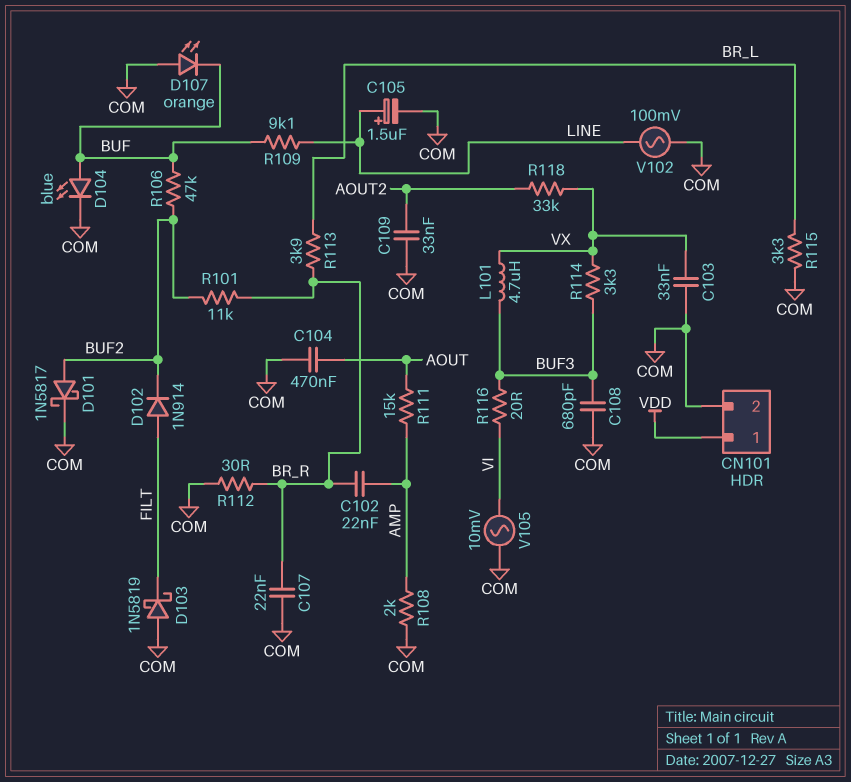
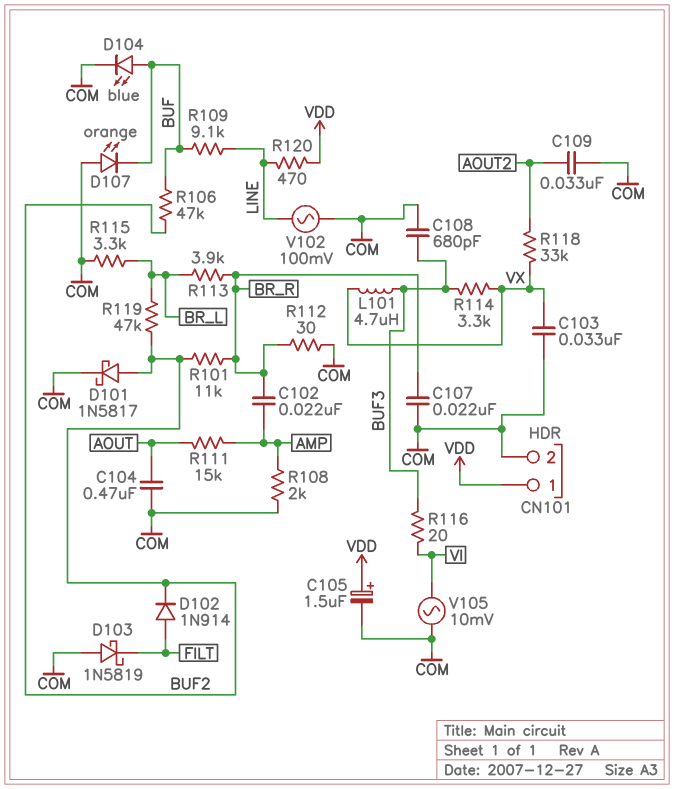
C105: 1.5uF (plus LINE, minus COM) -> 1.5uF (plus VDD, minus COM)
R119: none -> 47k (BR_L, BUF2)
R120: none -> 470 (LINE, VDD)

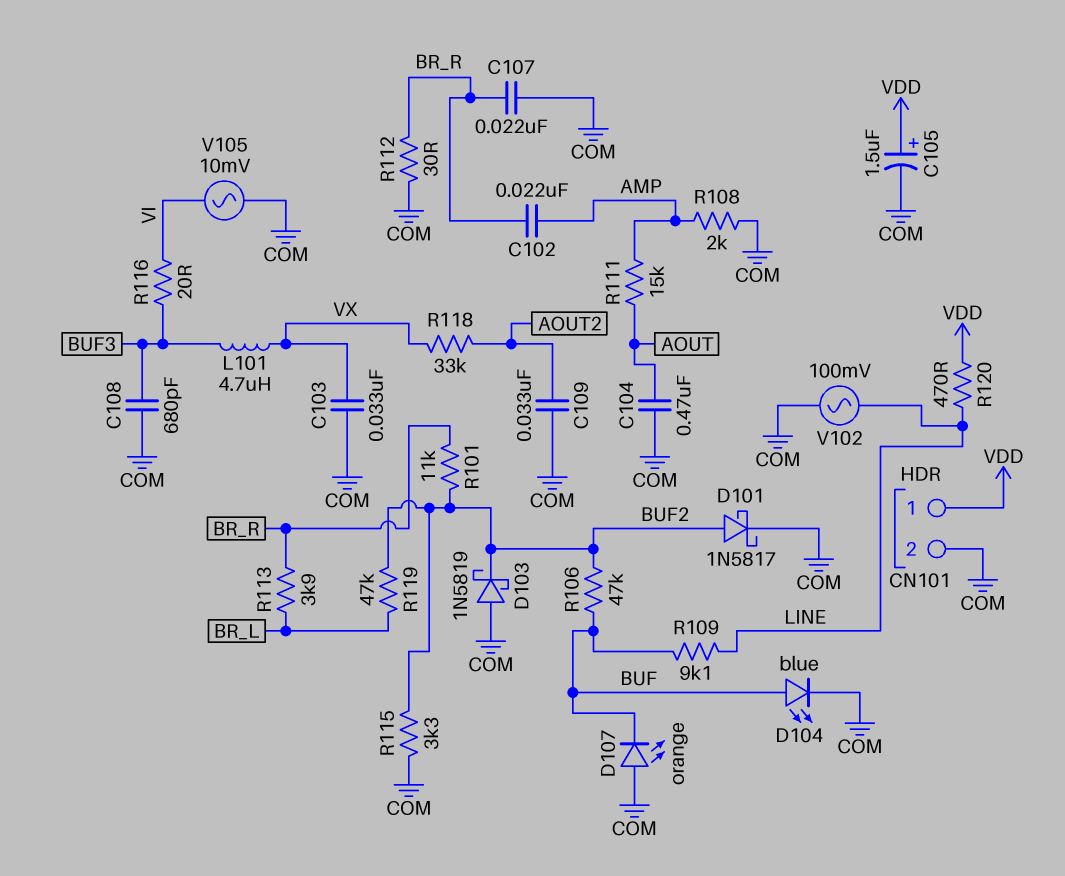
D102: diode 1N914 (A FILT, K BUF2) -> none
D103: schottky 1N5819 (A COM, K FILT) -> schottky 1N5819 (A COM, K BUF2)
R114: 3.3k (BUF3, VX) -> none
R115: 3.3k (BR_L, COM) -> 3.3k (BUF2, COM)

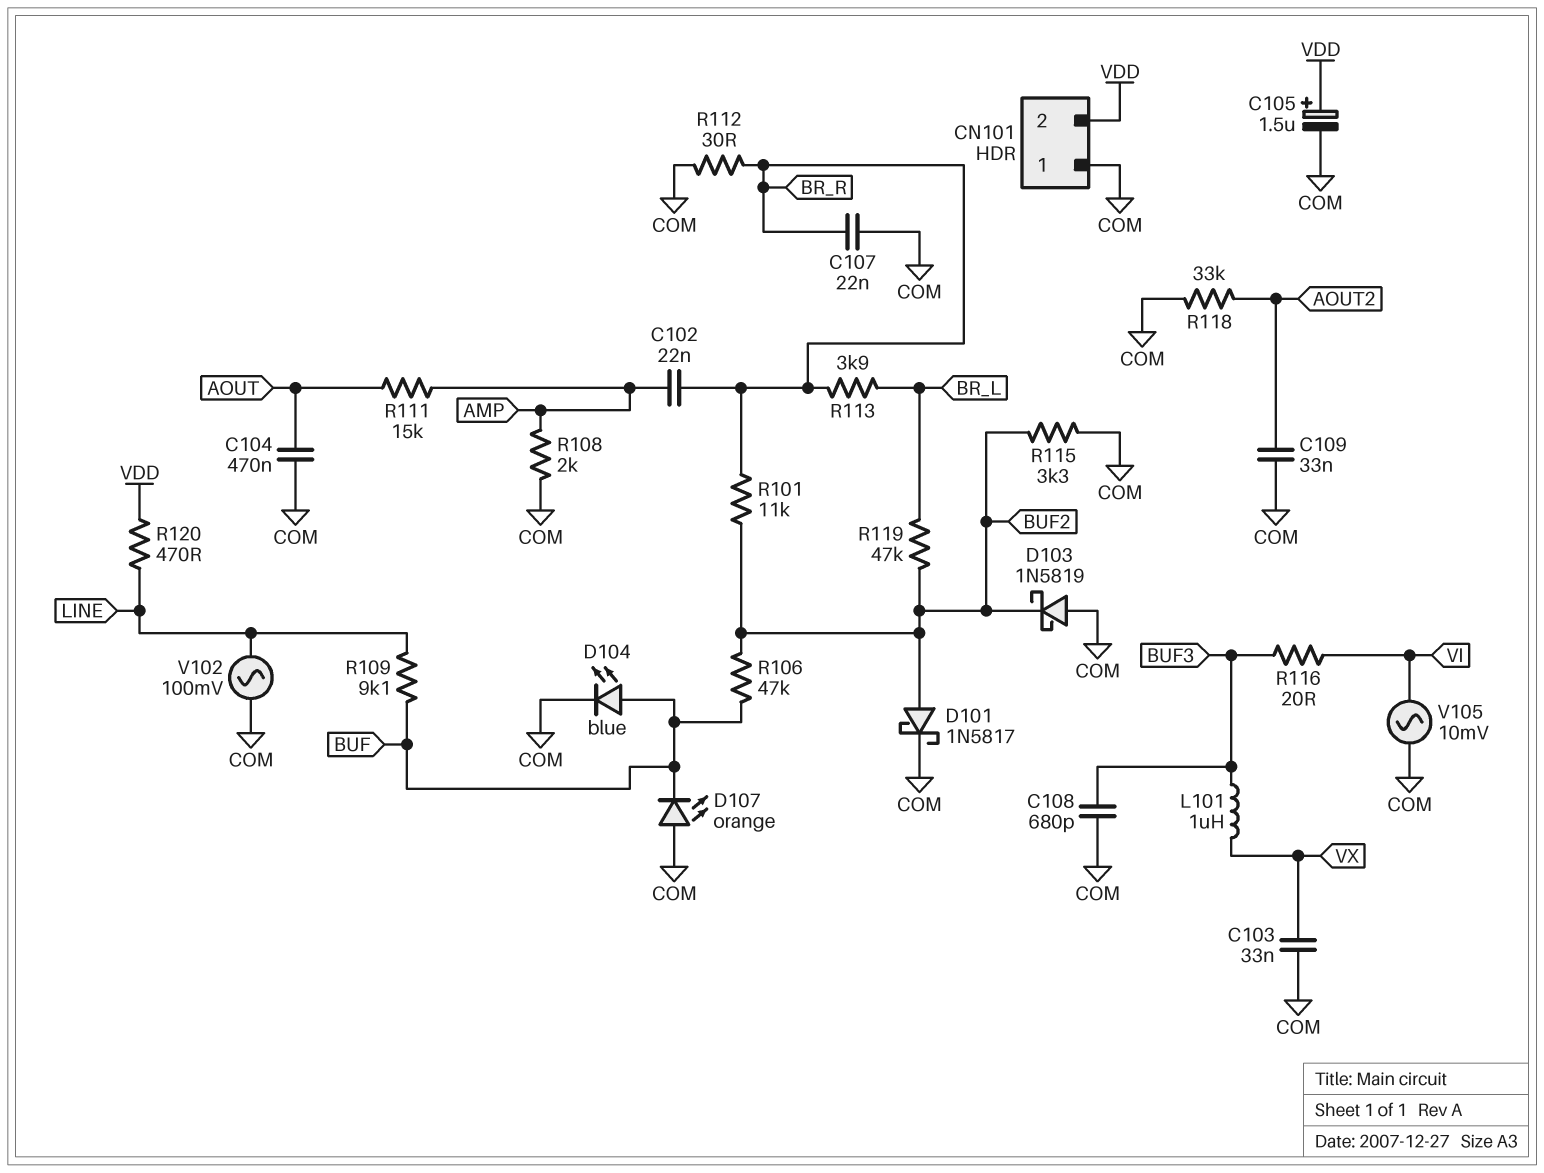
CN101 pin 1: VDD -> COM
CN101 pin 2: COM -> VDD
L101: 4.7uH (BUF3, VX) -> 1uH (BUF3, VX)
R118: 33k (AOUT2, VX) -> 33k (AOUT2, COM)

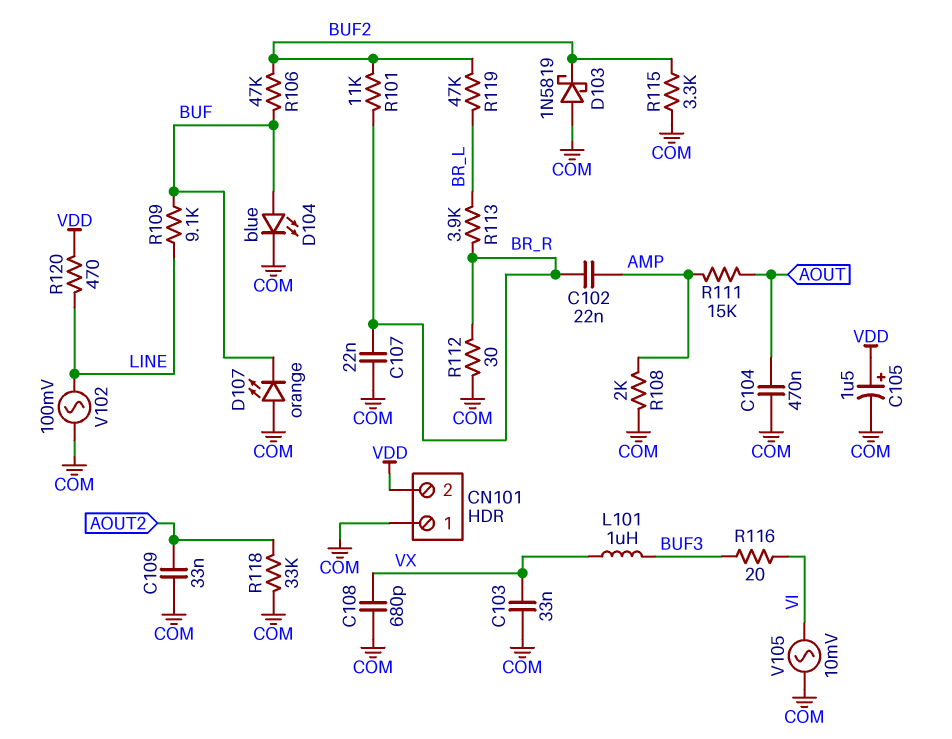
C108: 680pF (BUF3, COM) -> 680pF (COM, VX)
D101: schottky 1N5817 (A BUF2, K COM) -> none

